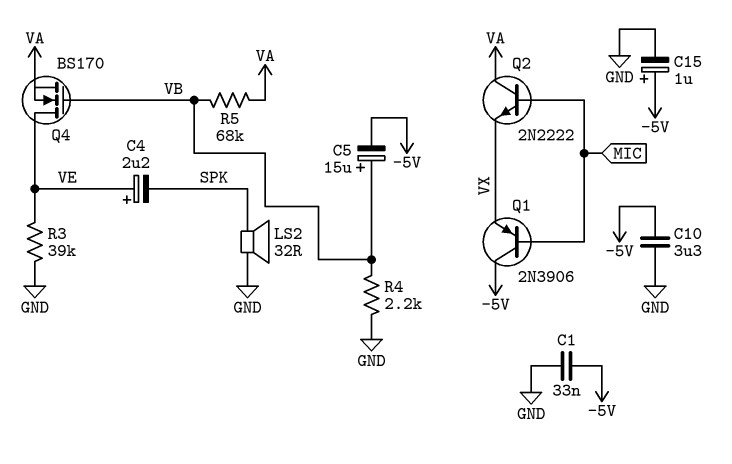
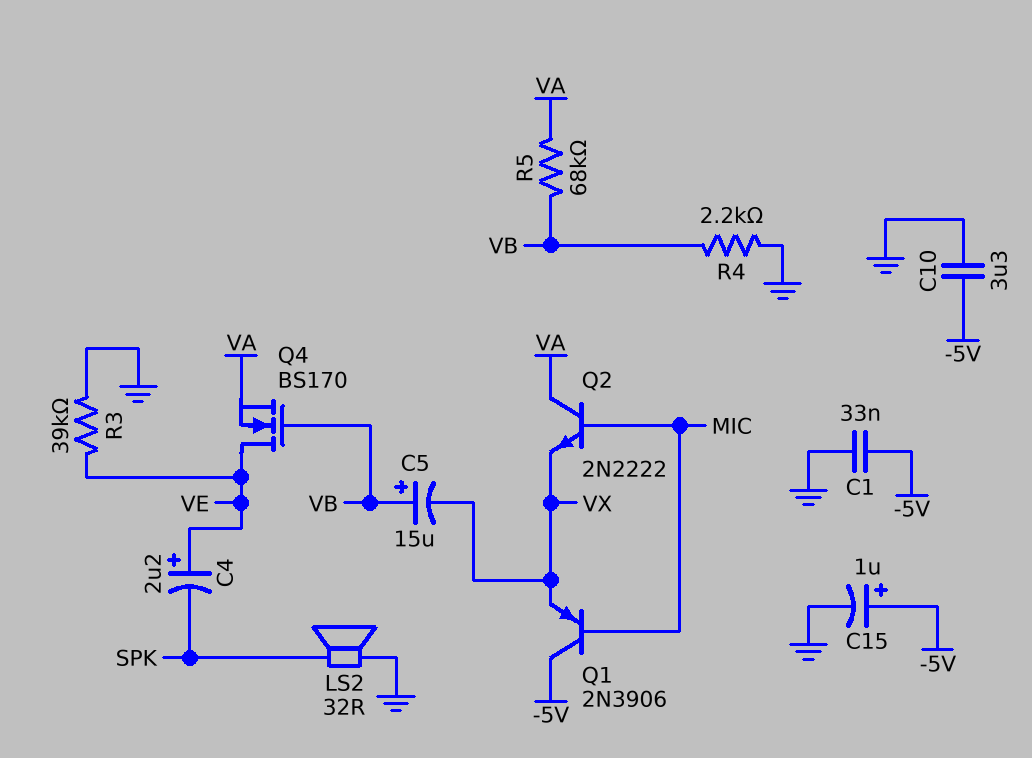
C5: 15uF (plus VB, minus -5V) -> 15uF (plus VB, minus VX)

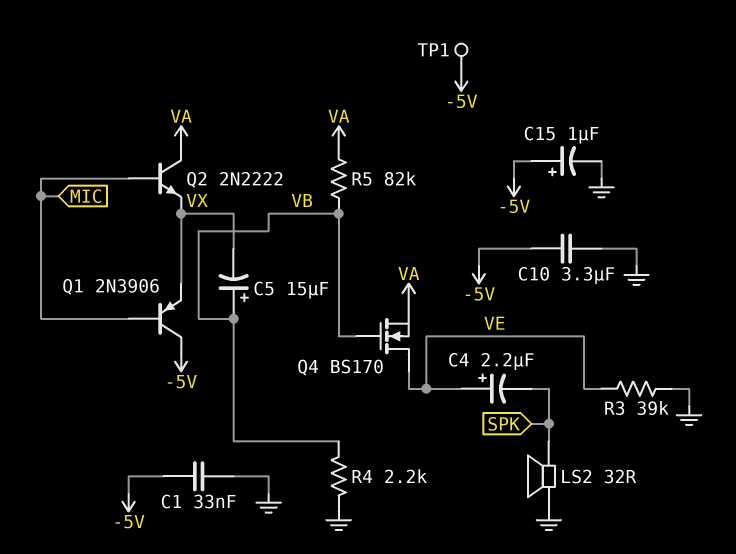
R5: 68k (VA, VB) -> 82k (VA, VB)
TP1: none -> test point (-5V)

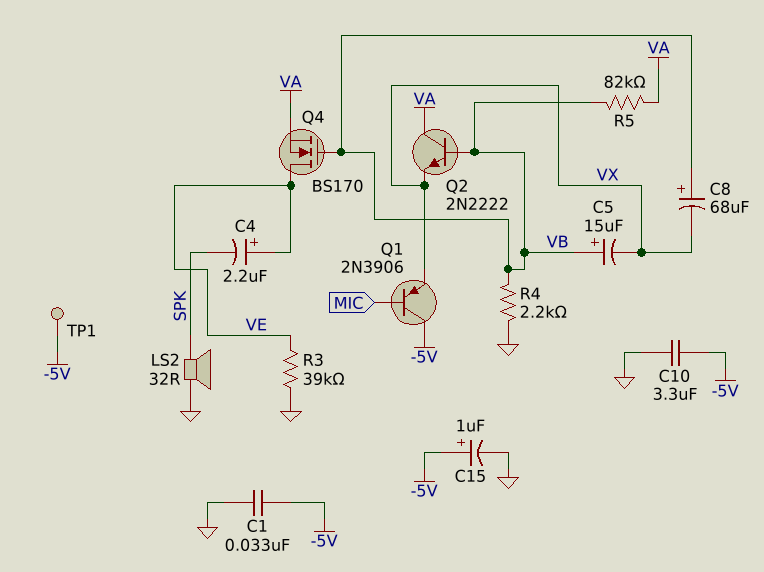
C8: none -> 68uF (plus VB, minus VX)
Q2: NPN 2N2222 (B MIC, C VA, E VX) -> NPN 2N2222 (B VB, C VA, E VX)

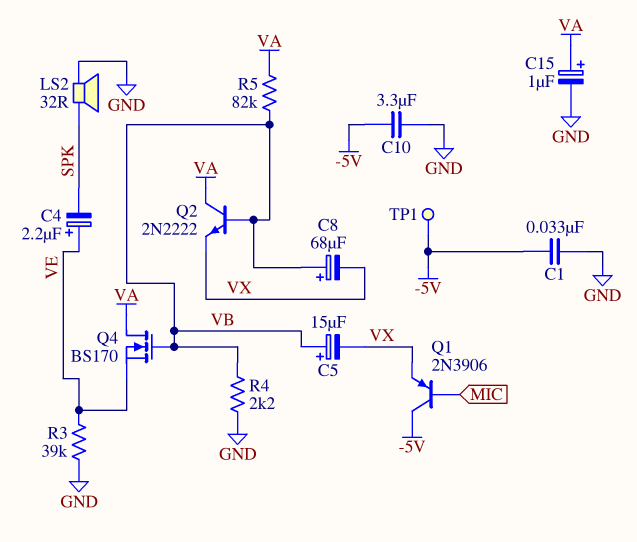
C15: 1uF (plus -5V, minus GND) -> 1uF (plus VA, minus GND)
Q4: NMOS BS170 (G VB, D VE, S VA) -> NMOS BS170 (G VB, D VA, S VE)

